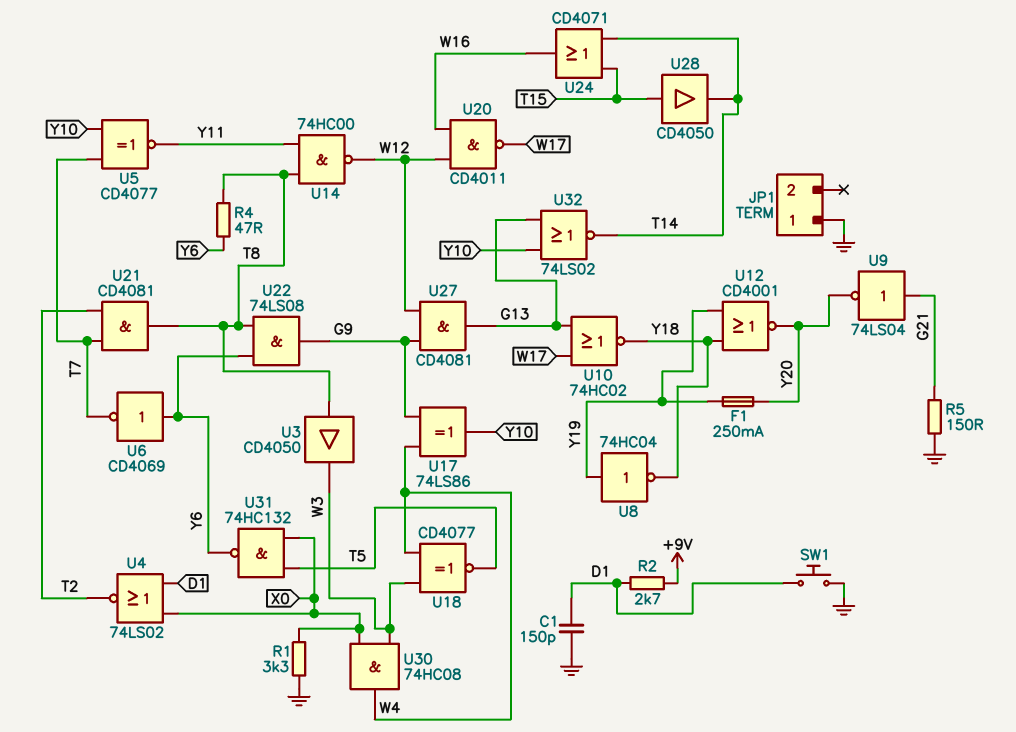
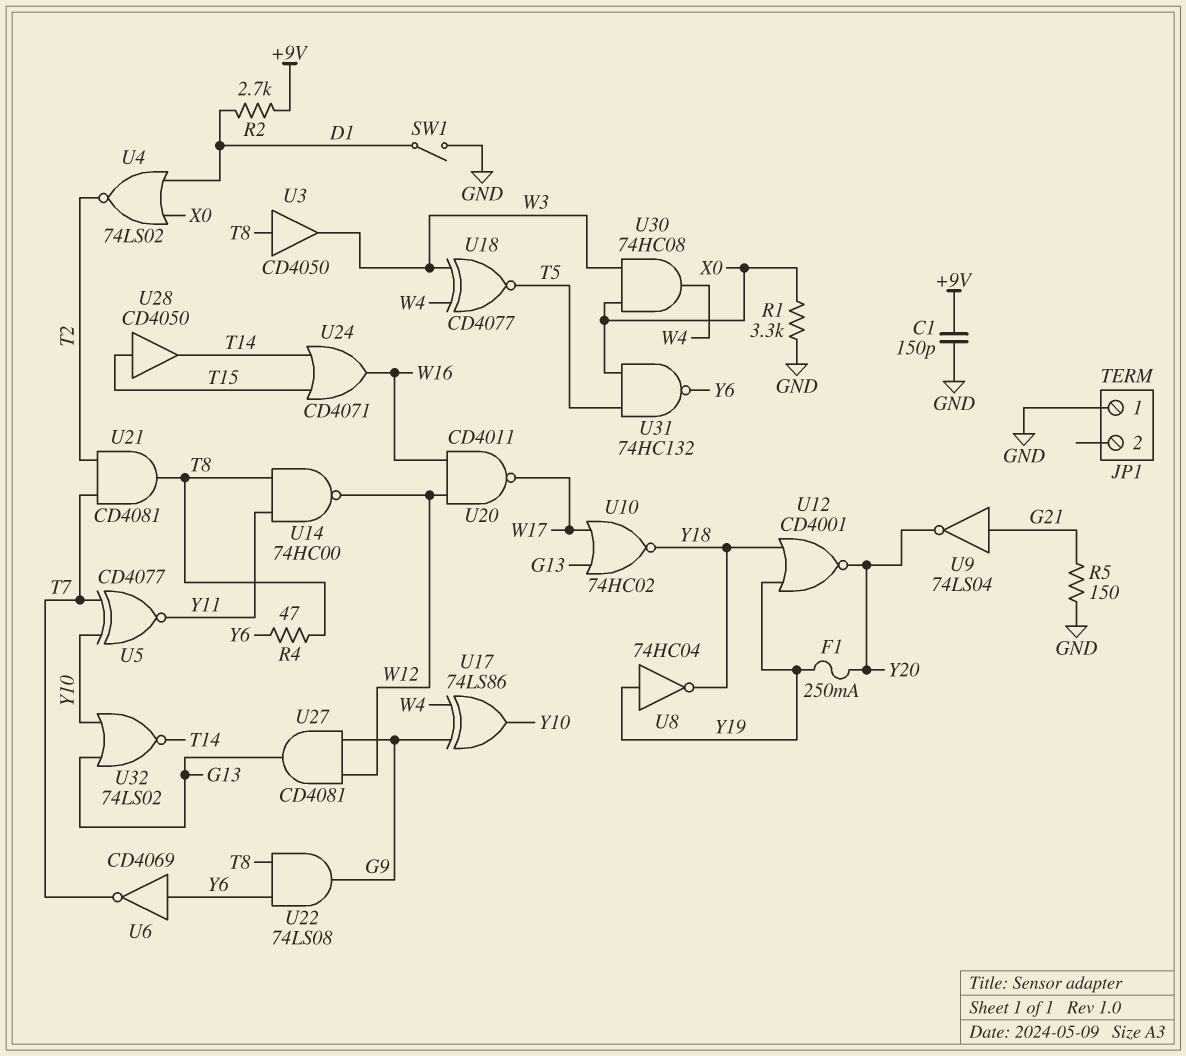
C1: 150pF (D1, GND) -> 150pF (+9V, GND)
SW1: button (D1, GND) -> switch (D1, GND)

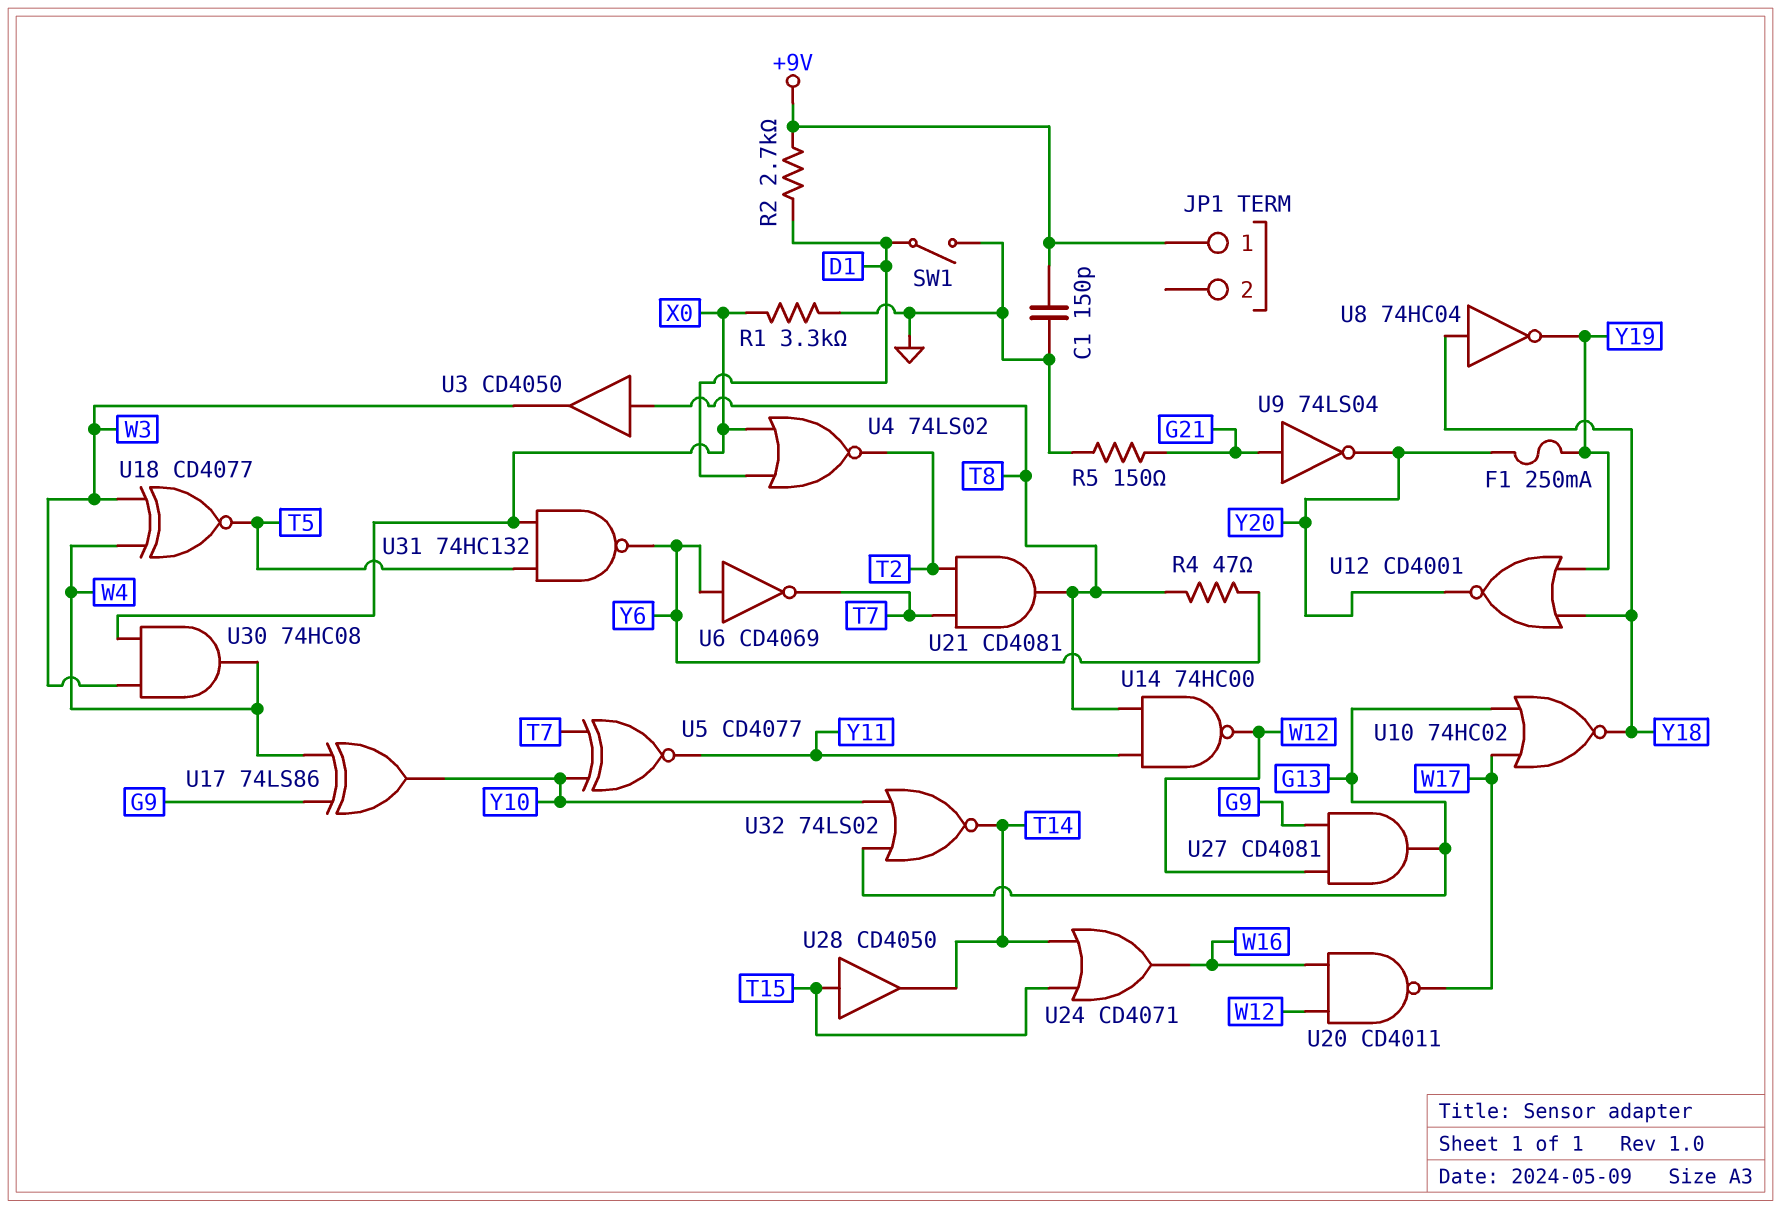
JP1 pin 1: GND -> +9V
U8: NOT 74HC04 (in Y19, out Y18) -> NOT 74HC04 (in Y18, out Y19)
U22: AND 74LS08 (in T8, in Y6, out G9) -> none

